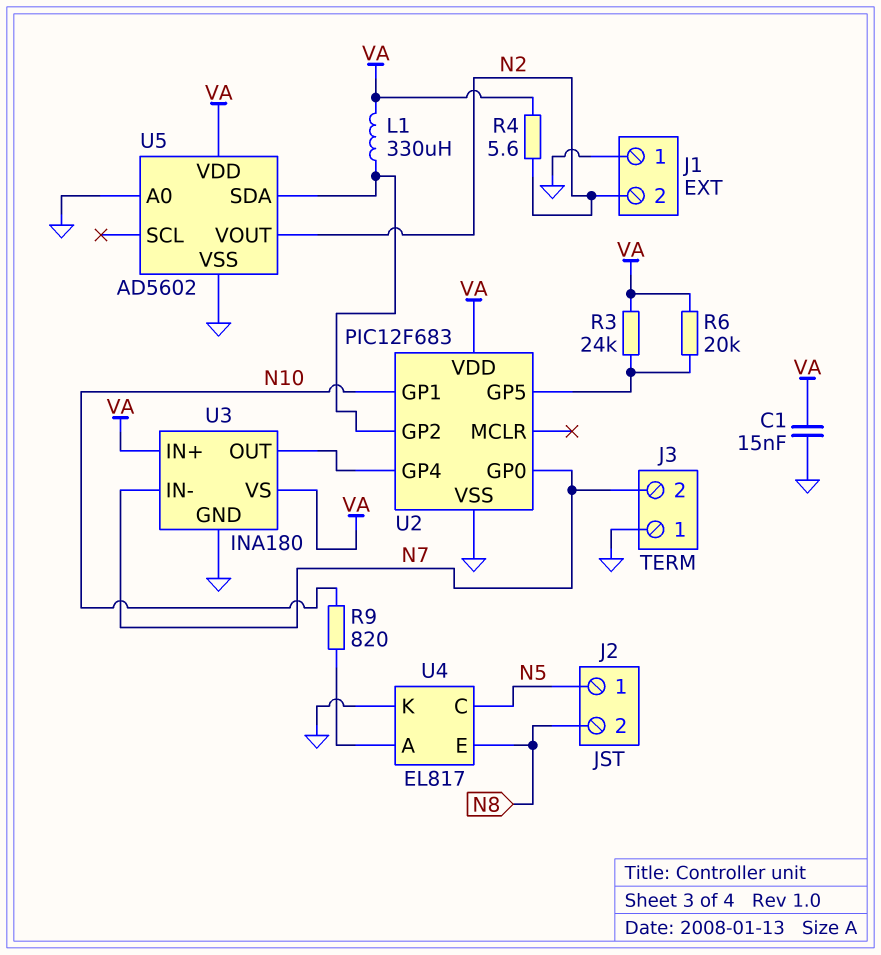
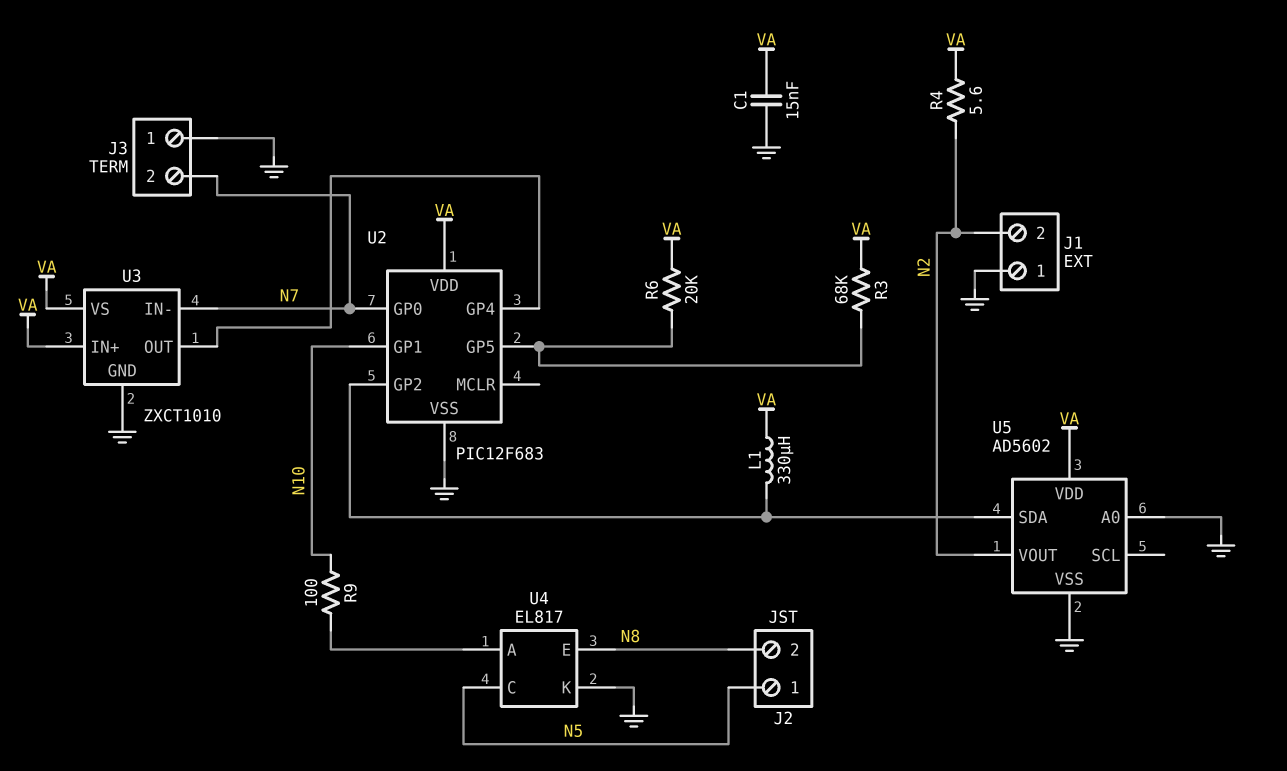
R3: 24k (U2/GP5, VA) -> 68k (U2/GP5, VA)
R9: 820 (N10, U4/A) -> 100 (N10, U4/A)
U3: INA180 -> ZXCT1010

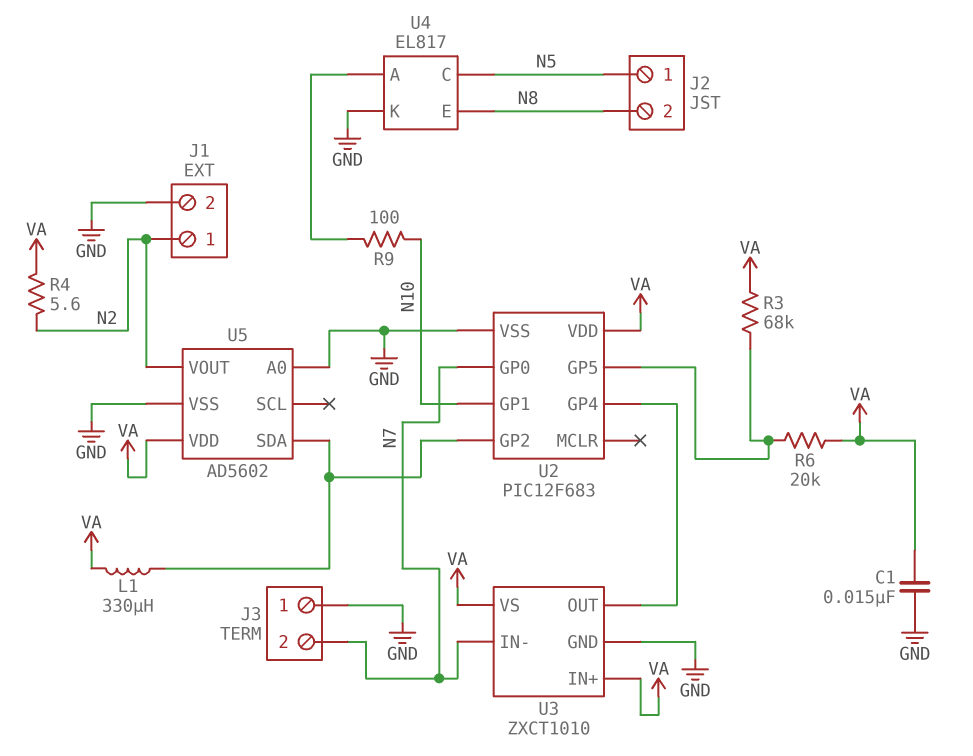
J1 pin 1: GND -> N2
J1 pin 2: N2 -> GND

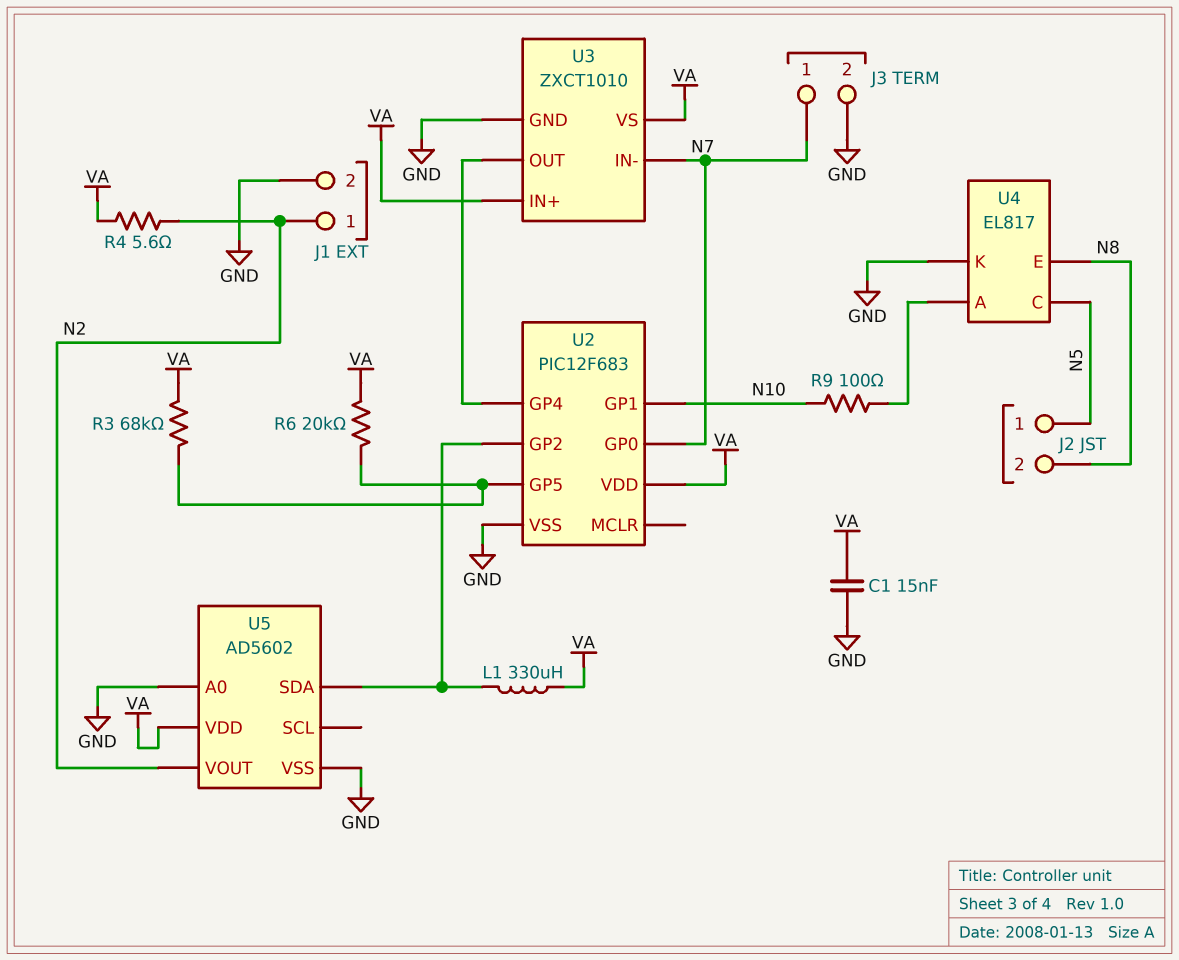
J3 pin 1: GND -> N7
J3 pin 2: N7 -> GND

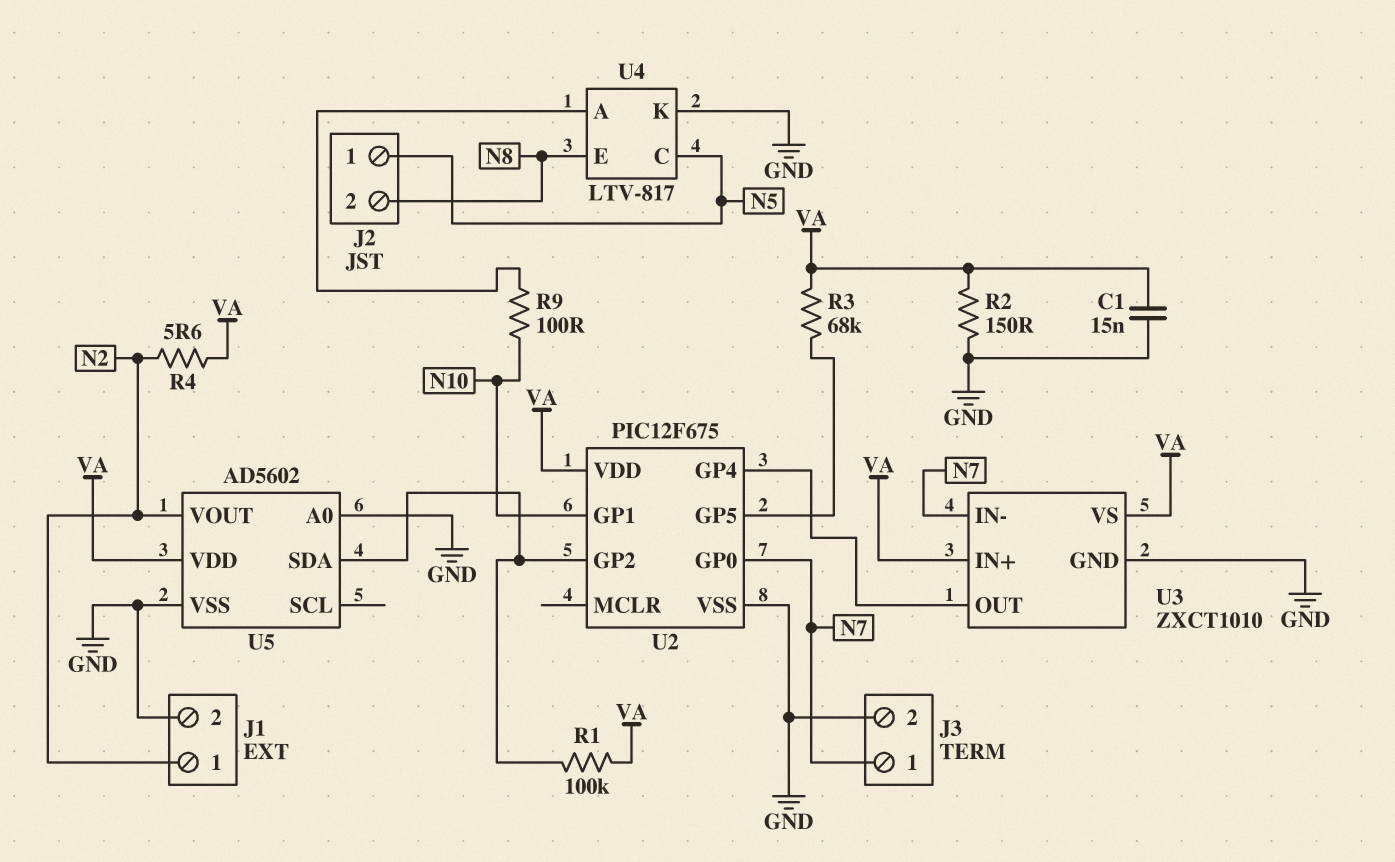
L1: 330uH (U2/GP2, VA) -> none
R1: none -> 100k (U2/GP2, VA)
R2: none -> 150 (GND, VA)
R6: 20k (U2/GP5, VA) -> none
U2: PIC12F683 -> PIC12F675
U4: EL817 -> LTV-817

